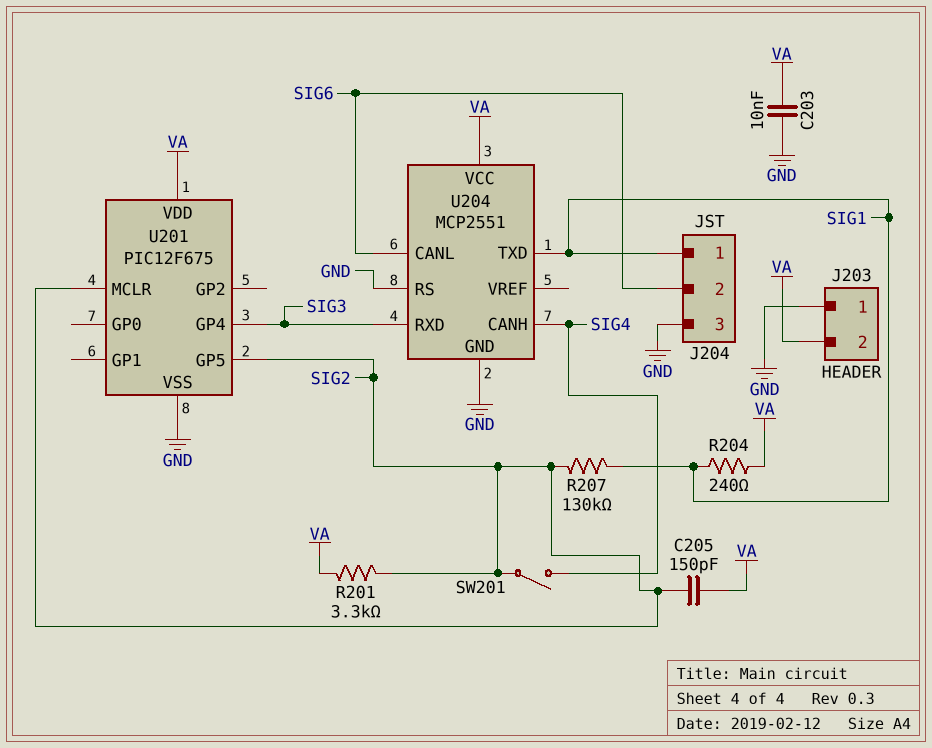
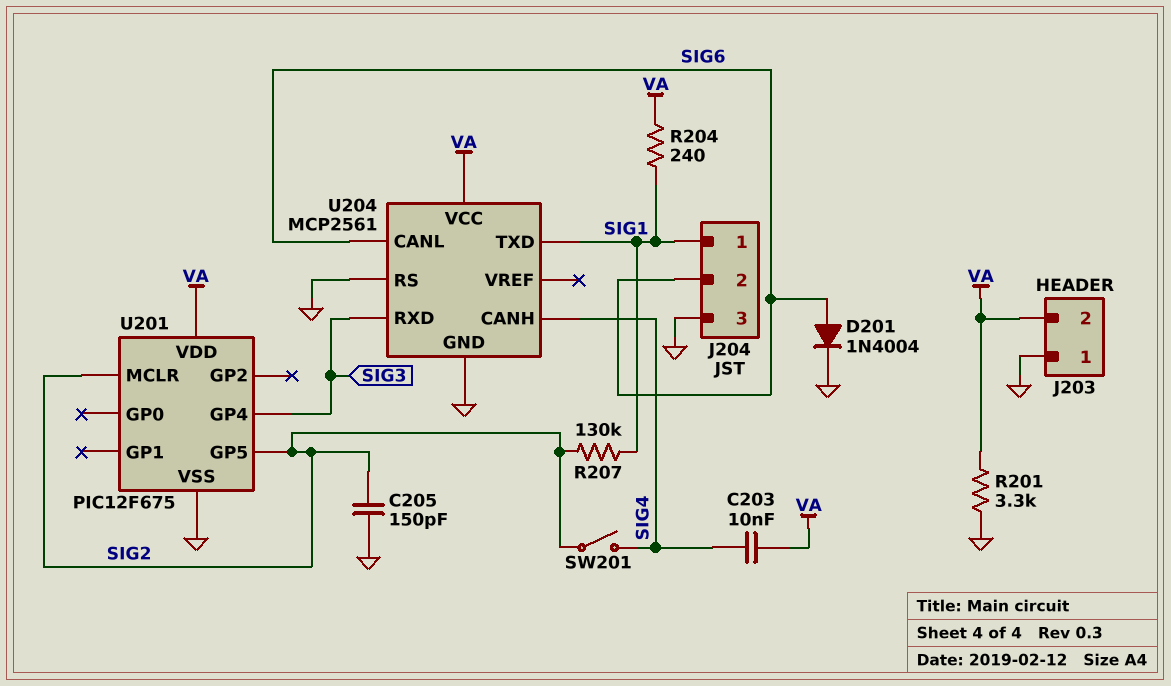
C203: 10nF (GND, VA) -> 10nF (SIG4, VA)
C205: 150pF (SIG2, VA) -> 150pF (GND, SIG2)
D201: none -> diode 1N4004 (A SIG6, K GND)
R201: 3.3k (SIG2, VA) -> 3.3k (GND, VA)
U204: MCP2551 -> MCP2561

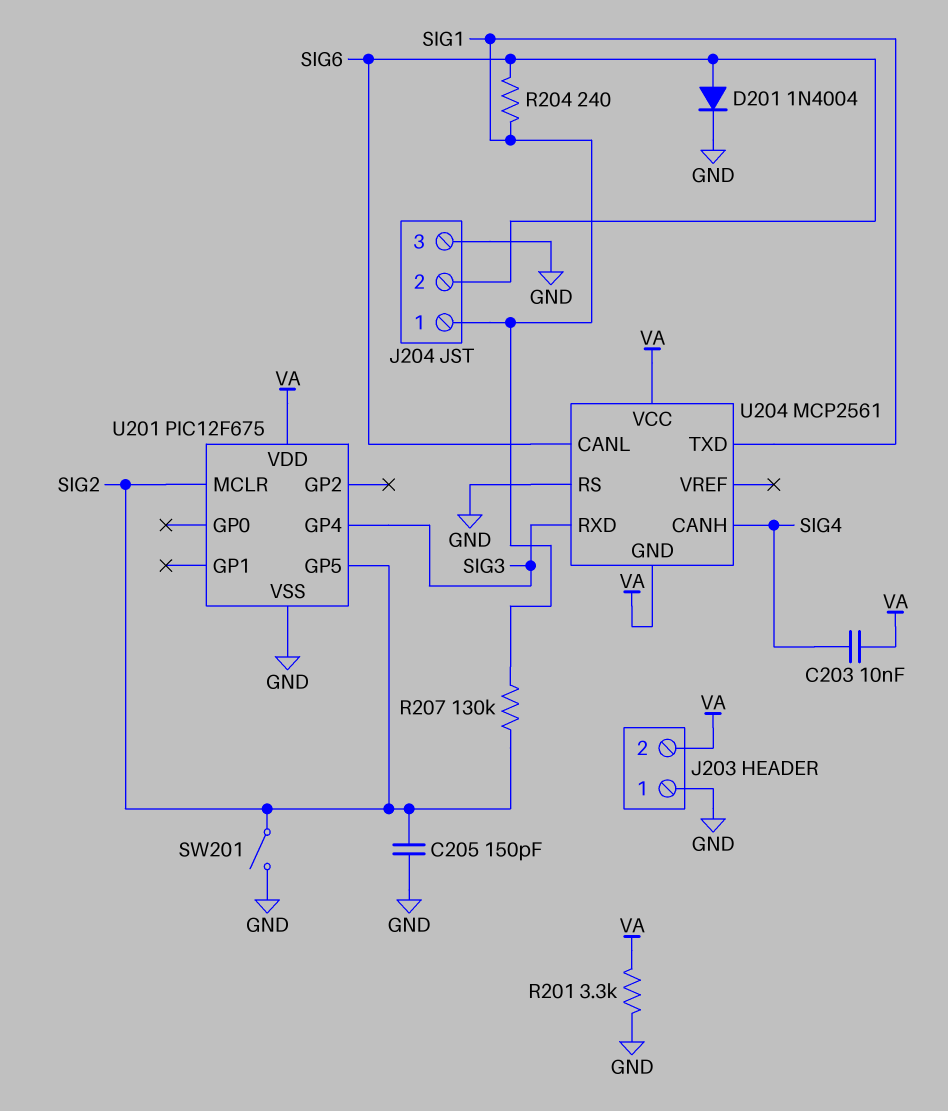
R204: 240 (SIG1, VA) -> 240 (SIG1, SIG6)
SW201: switch (SIG2, SIG4) -> switch (GND, SIG2)
U204 pin GND: GND -> VA

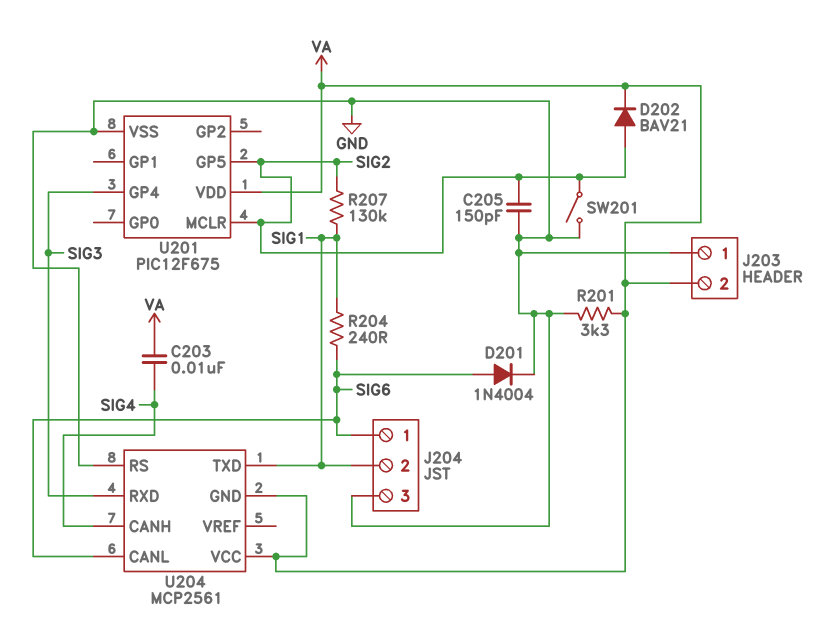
D202: none -> diode BAV21 (A SIG2, K VA)
J204 pin 1: SIG1 -> SIG6
J204 pin 2: SIG6 -> SIG1

